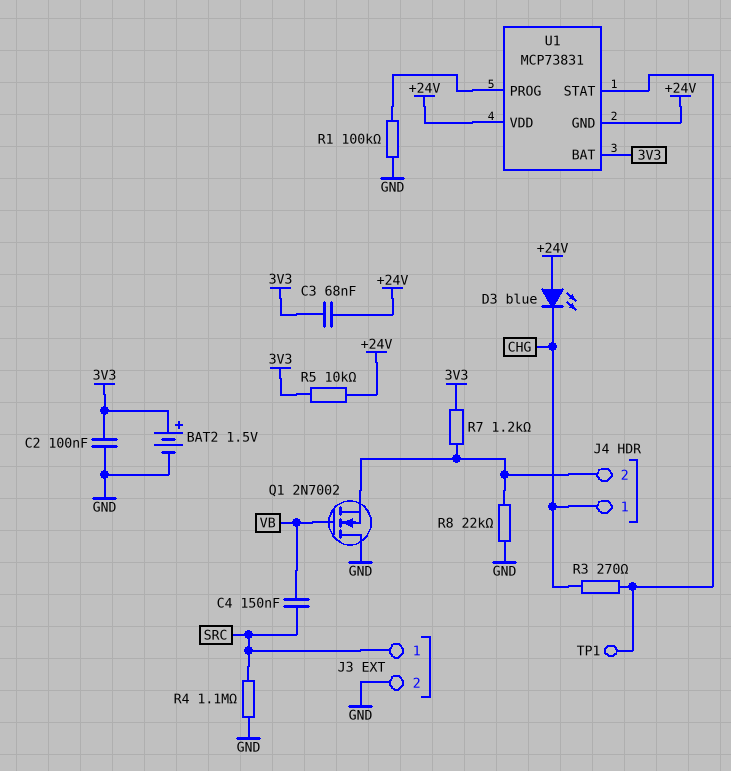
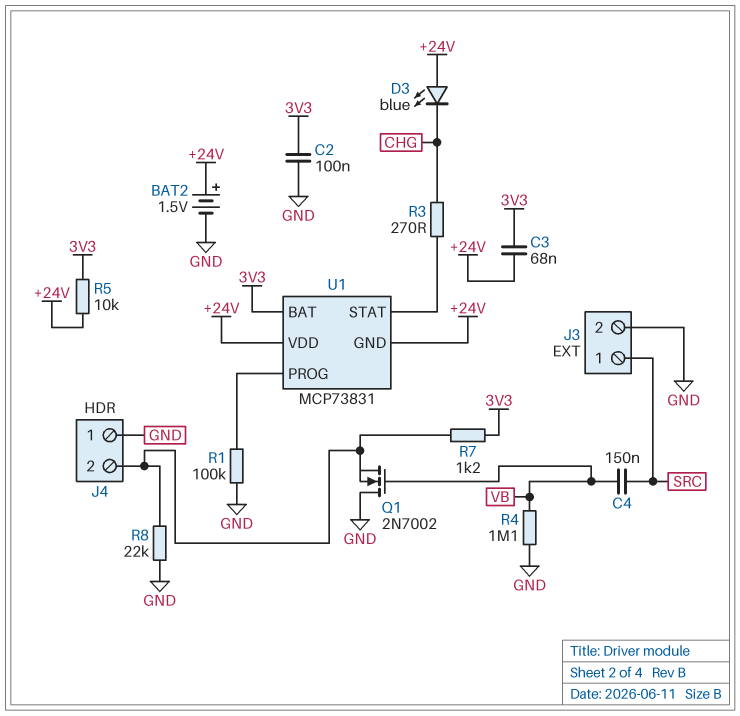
BAT2: 1.5V (plus 3V3, minus GND) -> 1.5V (plus +24V, minus GND)
J4 pin 1: CHG -> GND
R4: 1.1M (GND, SRC) -> 1.1M (GND, VB)
TP1: test point (U1/STAT) -> none

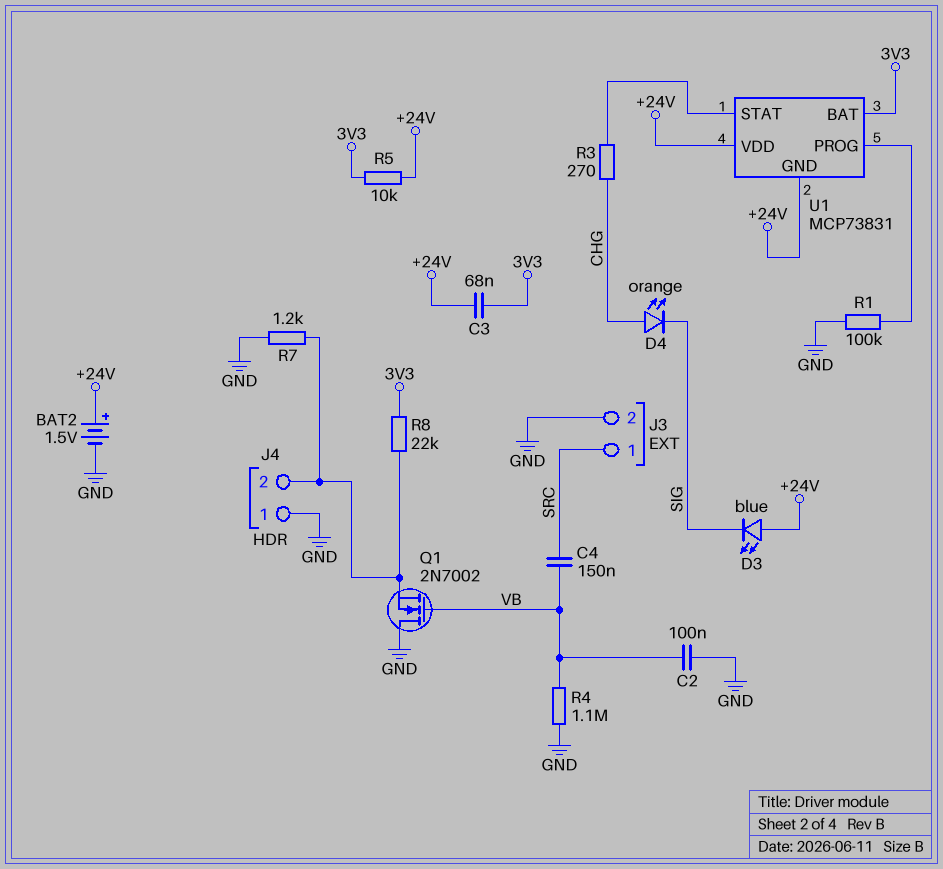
C2: 100nF (3V3, GND) -> 100nF (GND, VB)
D3: LED blue (A +24V, K CHG) -> LED blue (A +24V, K SIG)
D4: none -> LED orange (A CHG, K SIG)
R7: 1.2k (3V3, J4/2) -> 1.2k (GND, J4/2)
R8: 22k (GND, J4/2) -> 22k (3V3, J4/2)

